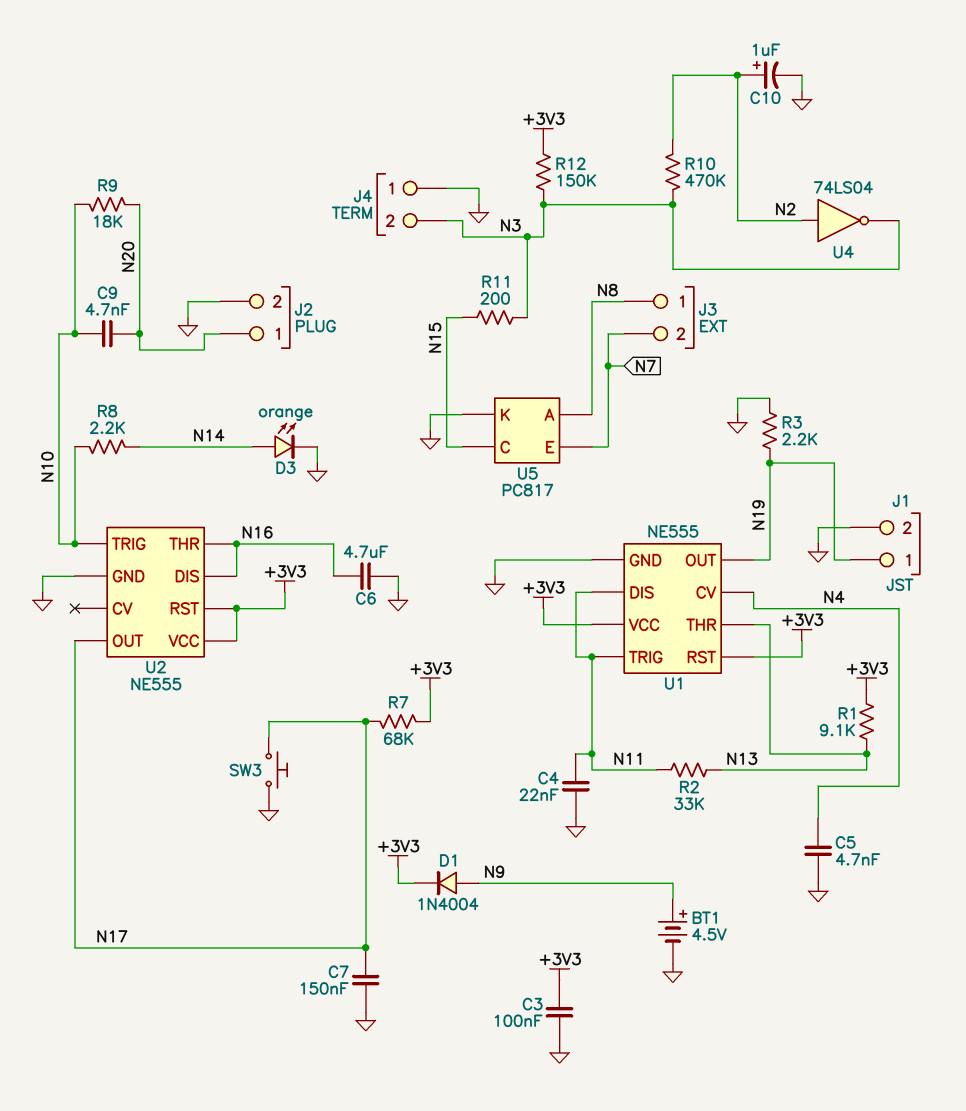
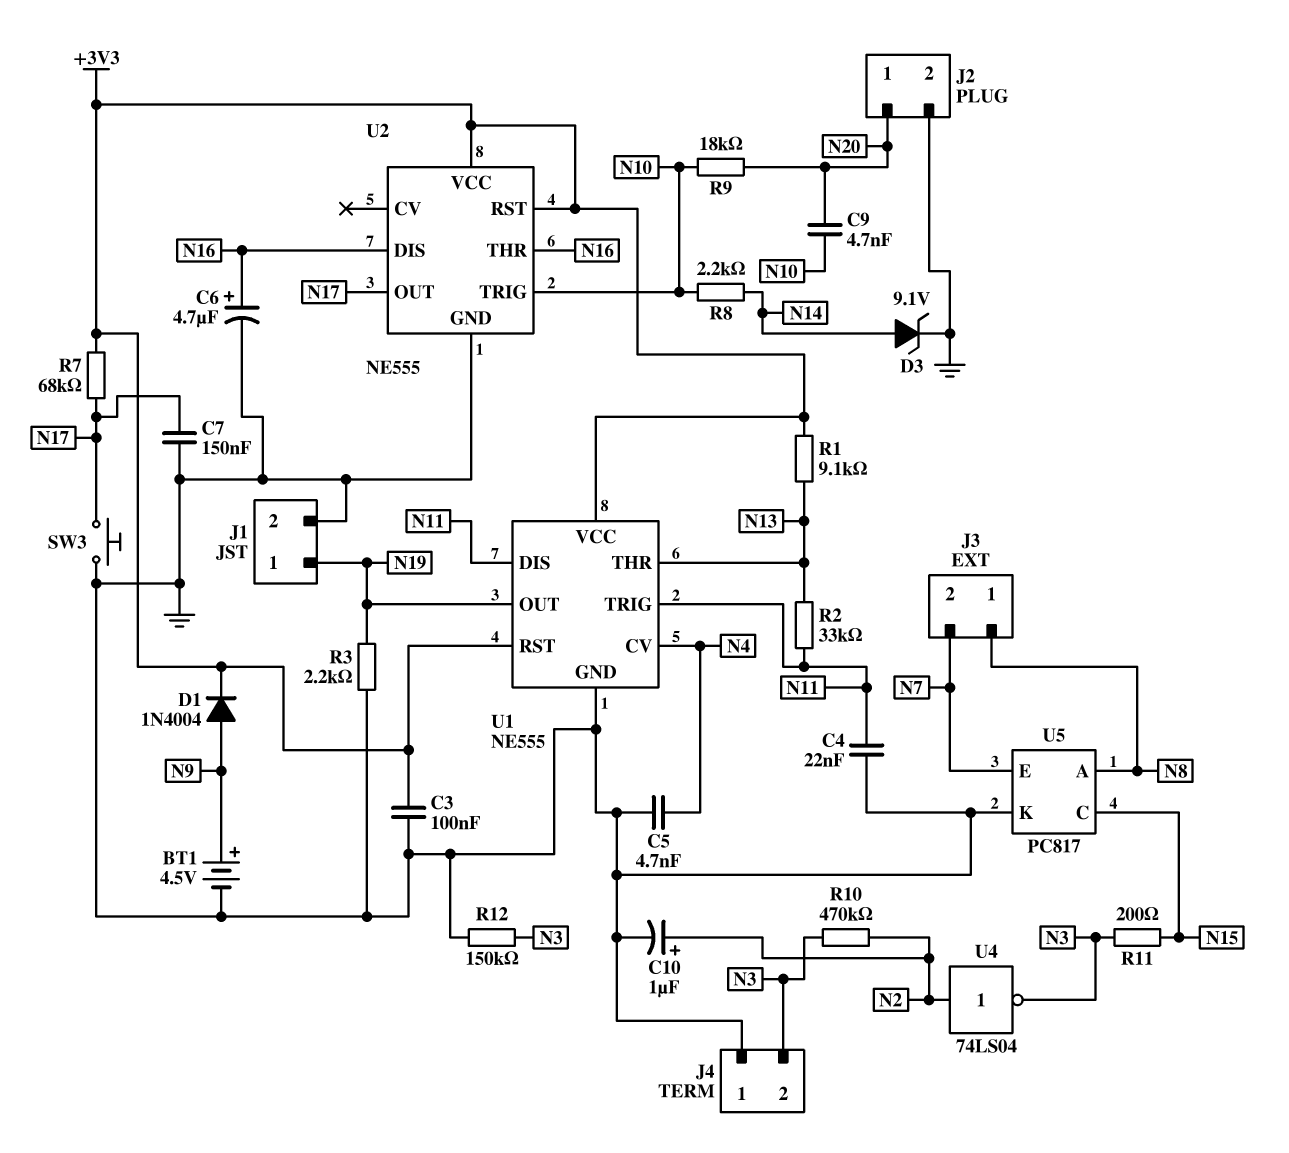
C6: 4.7uF (GND, N16) -> 4.7uF (plus N16, minus GND)
D3: LED orange (A N14, K GND) -> zener 9.1V (A N14, K GND)
R12: 150k (+3V3, N3) -> 150k (GND, N3)

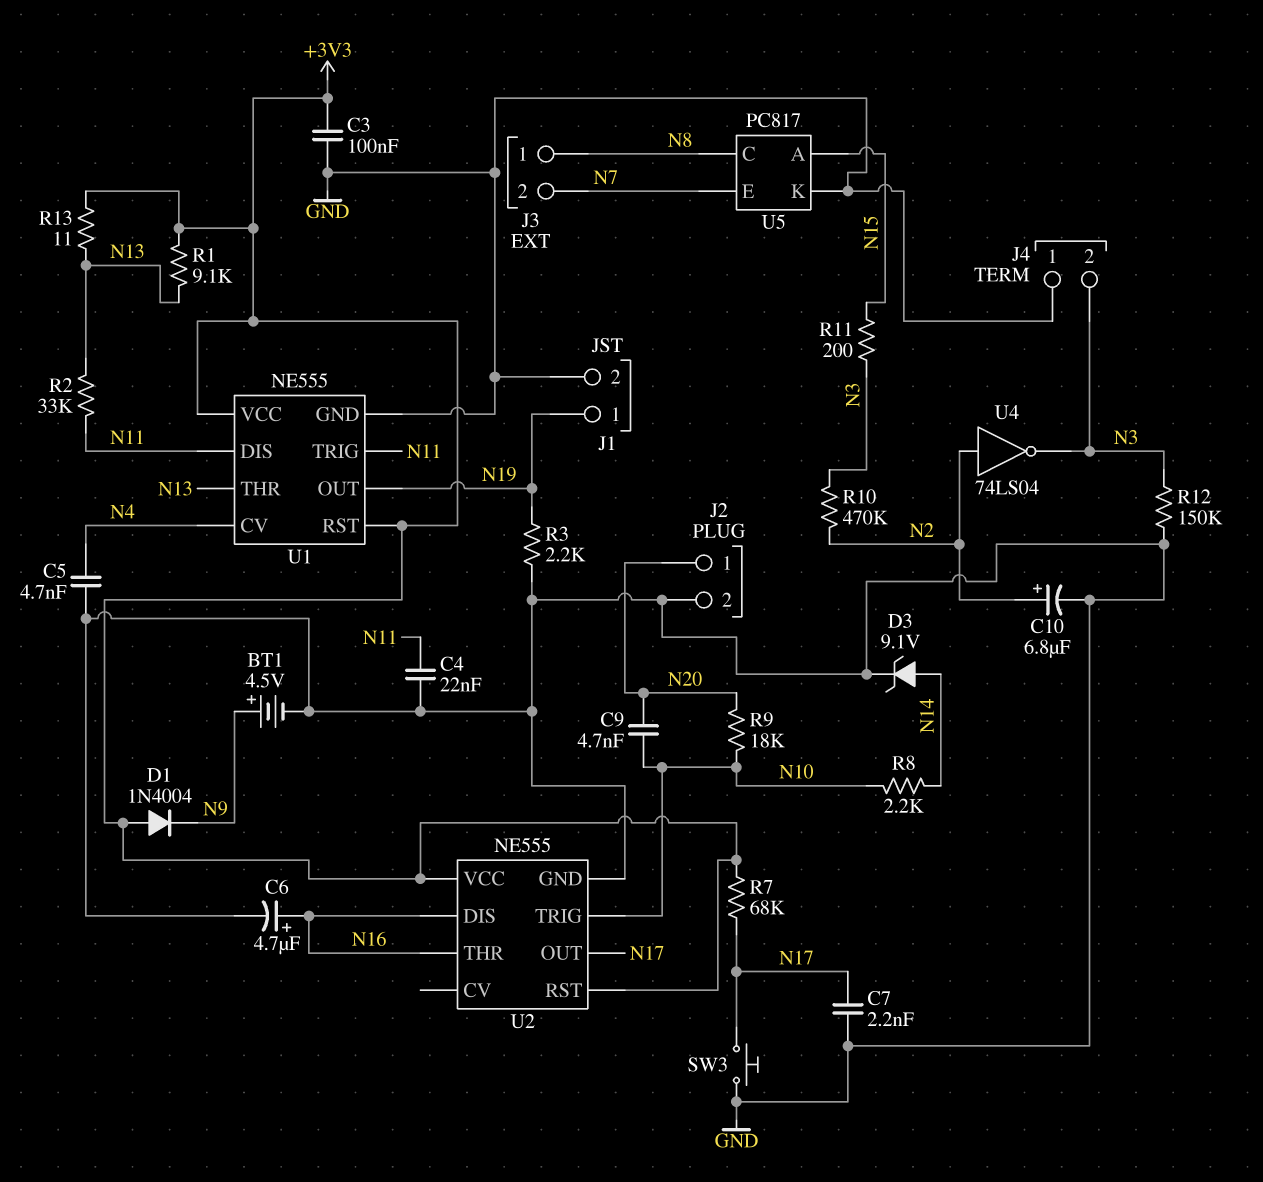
C7: 150nF (GND, N17) -> 2.2nF (GND, N17)
C10: 1uF (plus N2, minus GND) -> 6.8uF (plus N2, minus GND)
D1: diode 1N4004 (A N9, K +3V3) -> diode 1N4004 (A +3V3, K N9)
R13: none -> 11 (+3V3, N13)
U5 pin A: N8 -> N15
U5 pin C: N15 -> N8

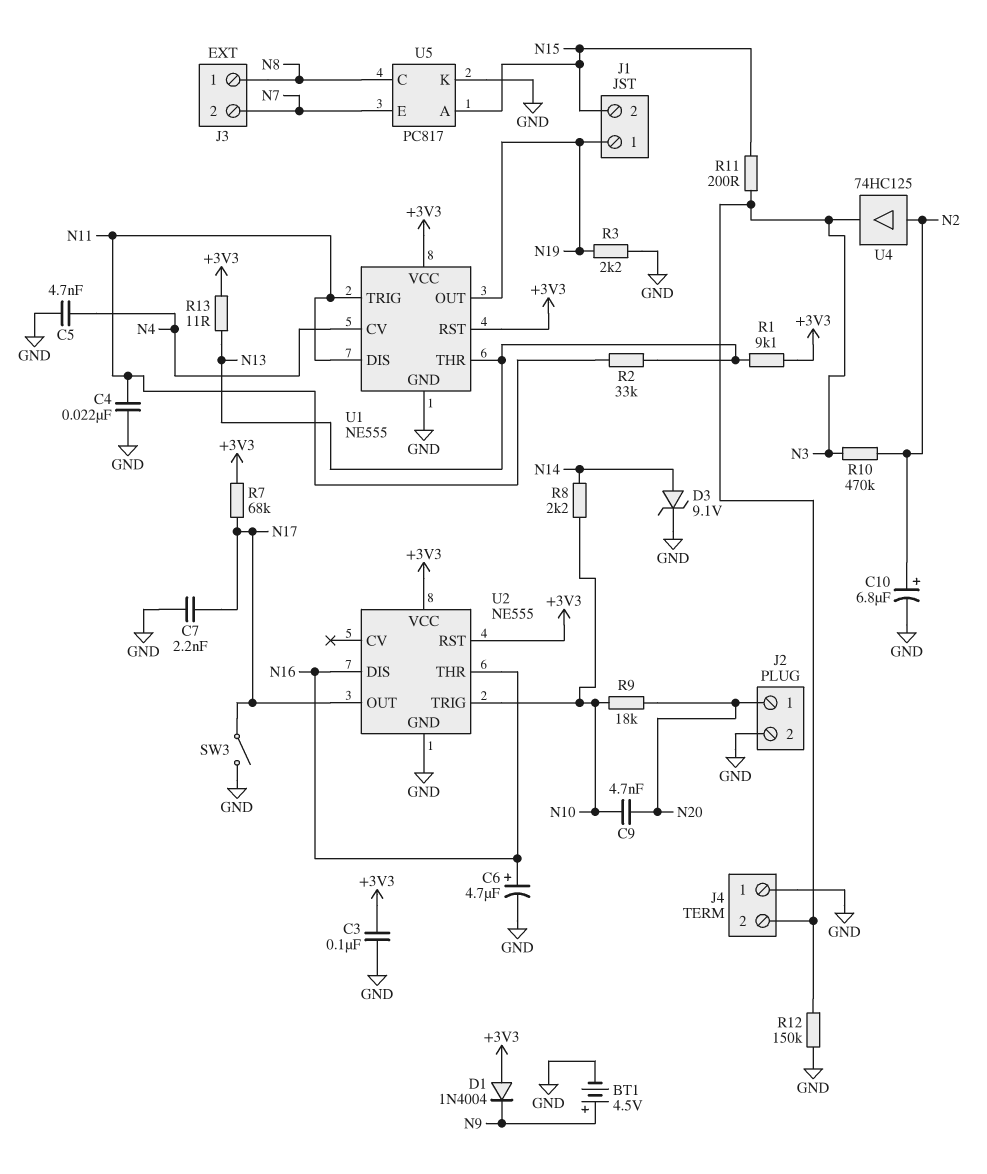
J1 pin 2: GND -> N15
SW3: button (GND, N17) -> switch (GND, N17)
U4: NOT 74LS04 (in N2, out N3) -> buffer 74HC125 (in N2, out N3)

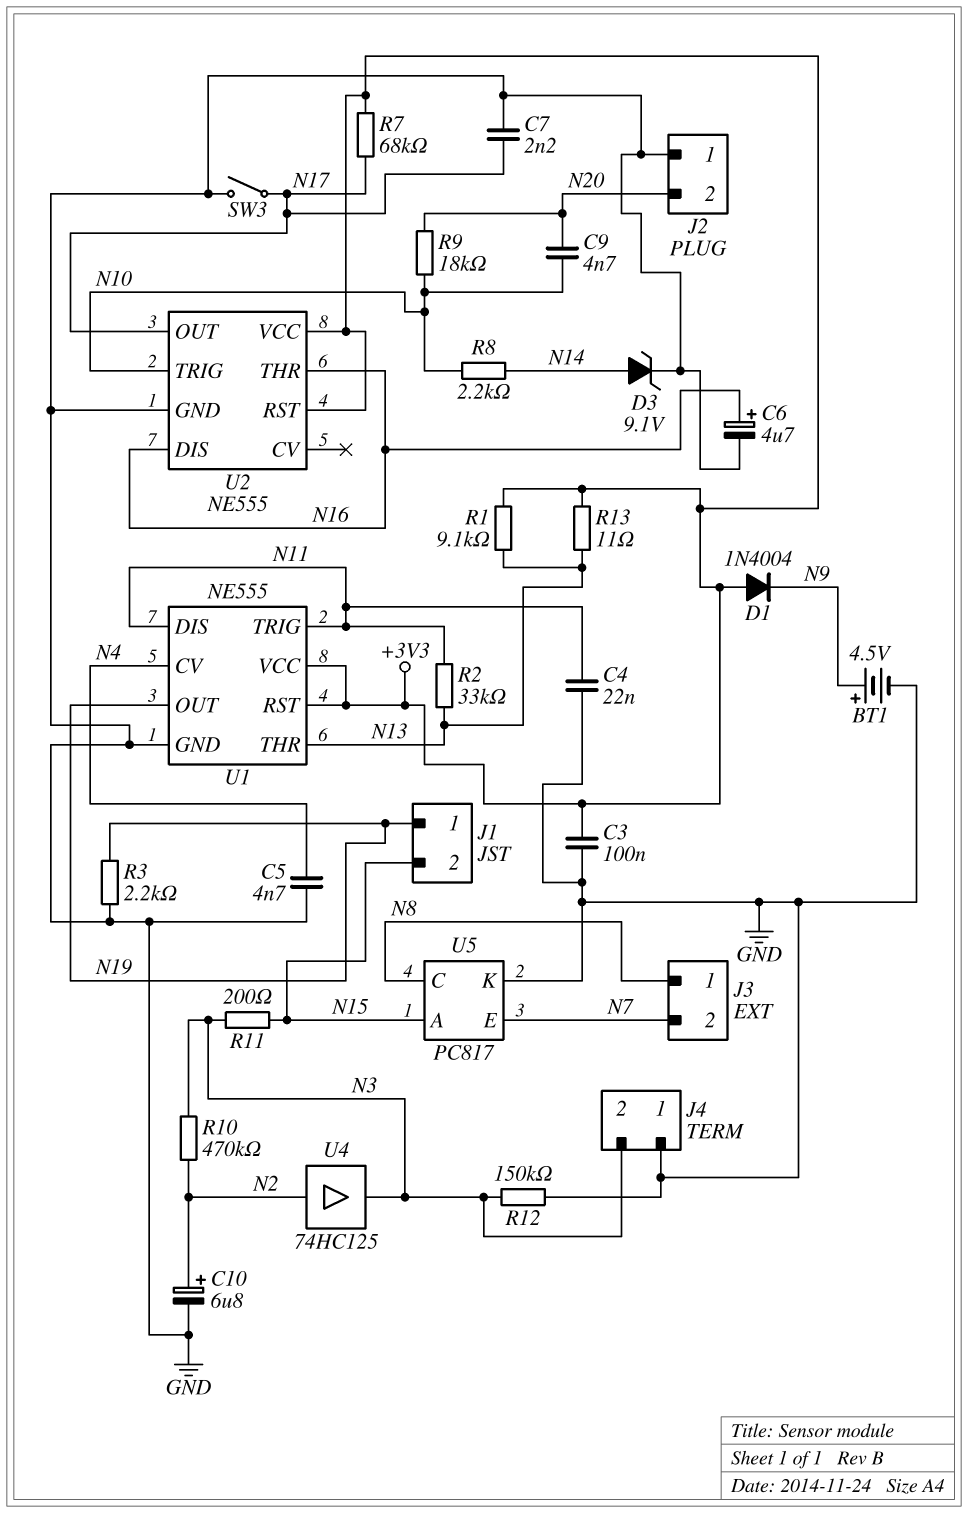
J2 pin 1: N20 -> GND
J2 pin 2: GND -> N20

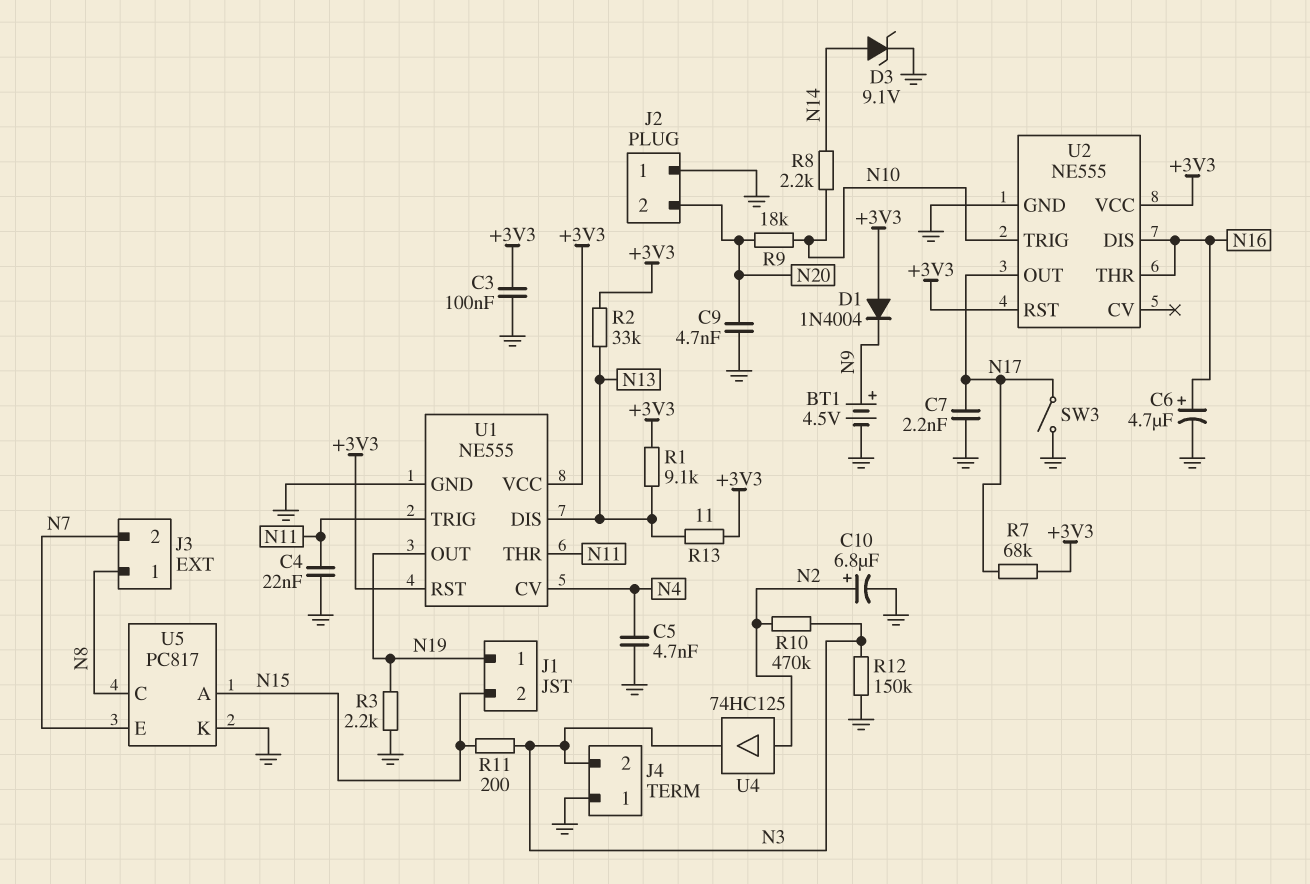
C9: 4.7nF (N10, N20) -> 4.7nF (GND, N20)
R2: 33k (N11, N13) -> 33k (+3V3, N13)
U1 pin DIS: N11 -> N13
U1 pin THR: N13 -> N11

